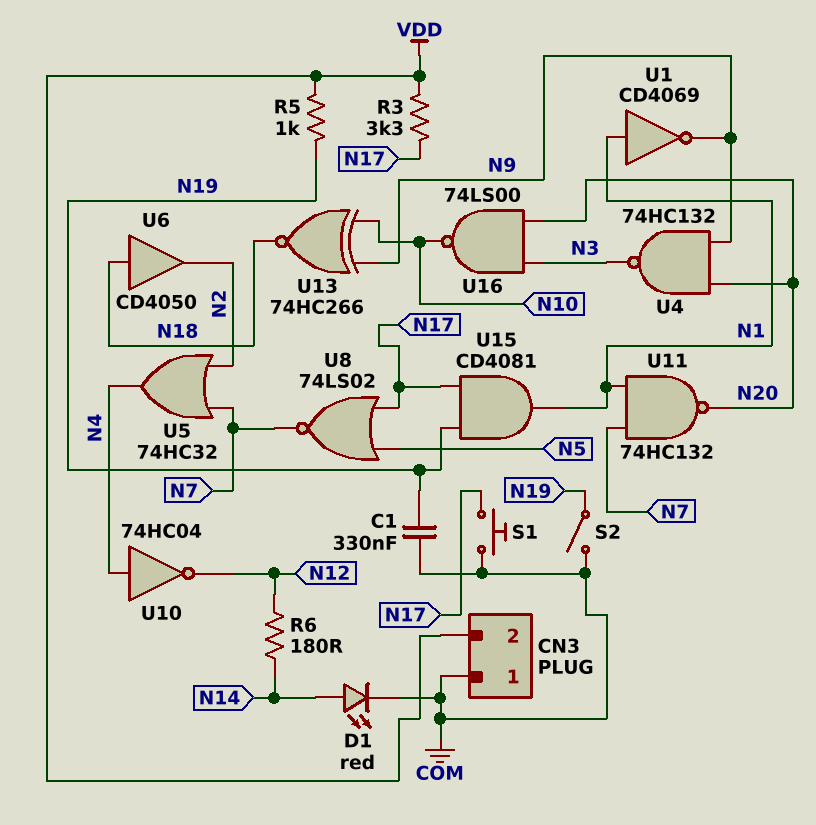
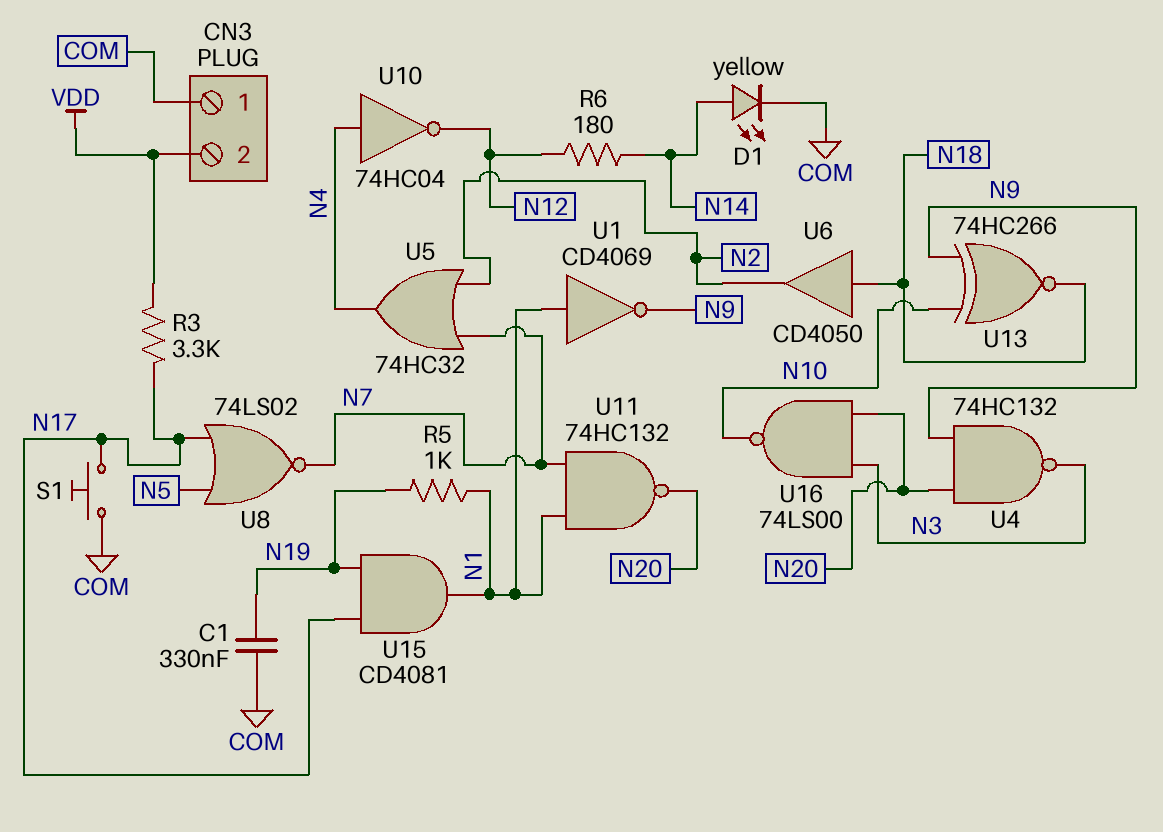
D1: LED red (A N14, K COM) -> LED yellow (A N14, K COM)
R5: 1k (N19, VDD) -> 1k (N1, N19)
S2: switch (COM, N19) -> none

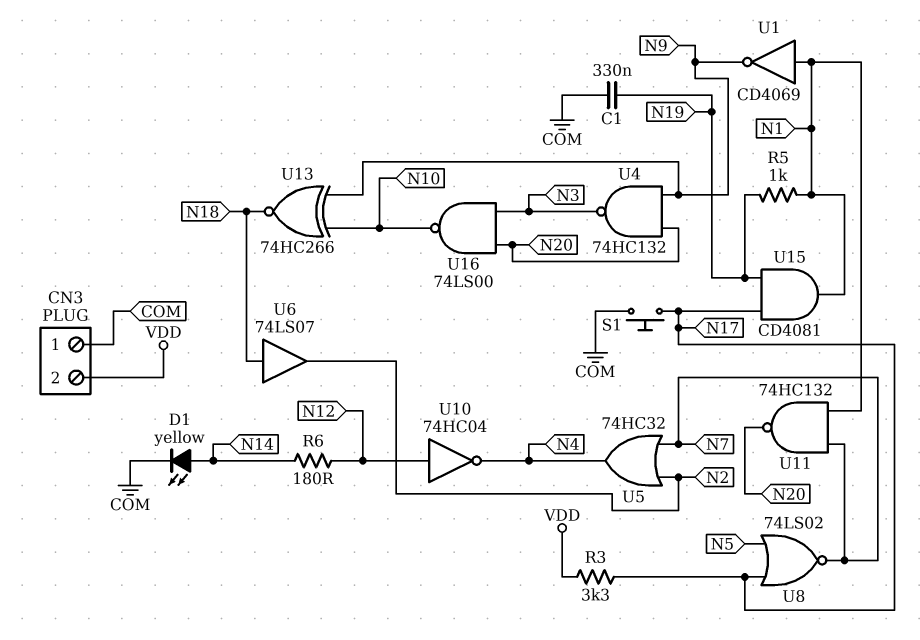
U6: buffer CD4050 (in N18, out N2) -> buffer 74LS07 (in N18, out N2)
U10: NOT 74HC04 (in N4, out N12) -> NOT 74HC04 (in N12, out N4)

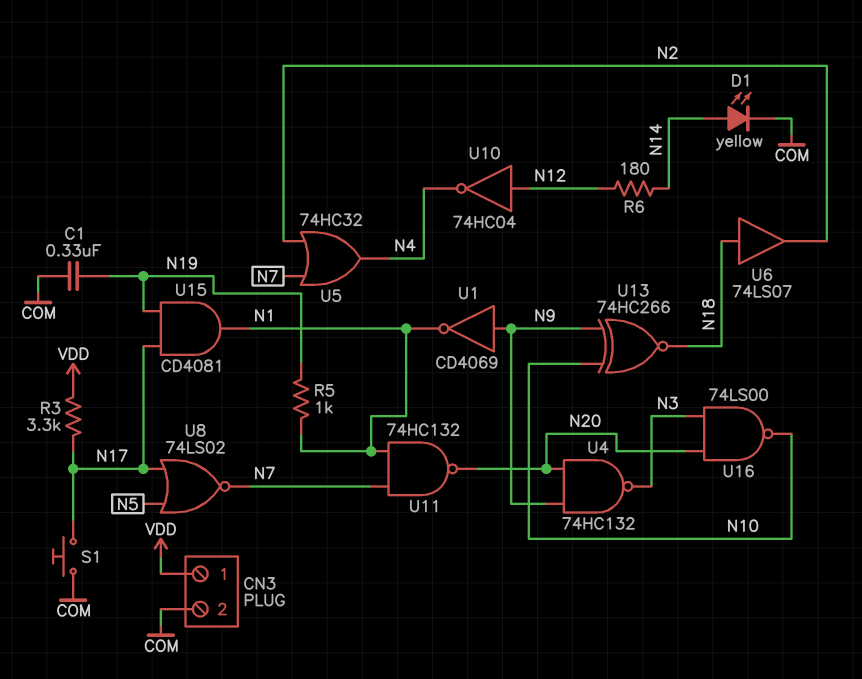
CN3 pin 1: COM -> VDD
CN3 pin 2: VDD -> COM
U1: NOT CD4069 (in N1, out N9) -> NOT CD4069 (in N9, out N1)

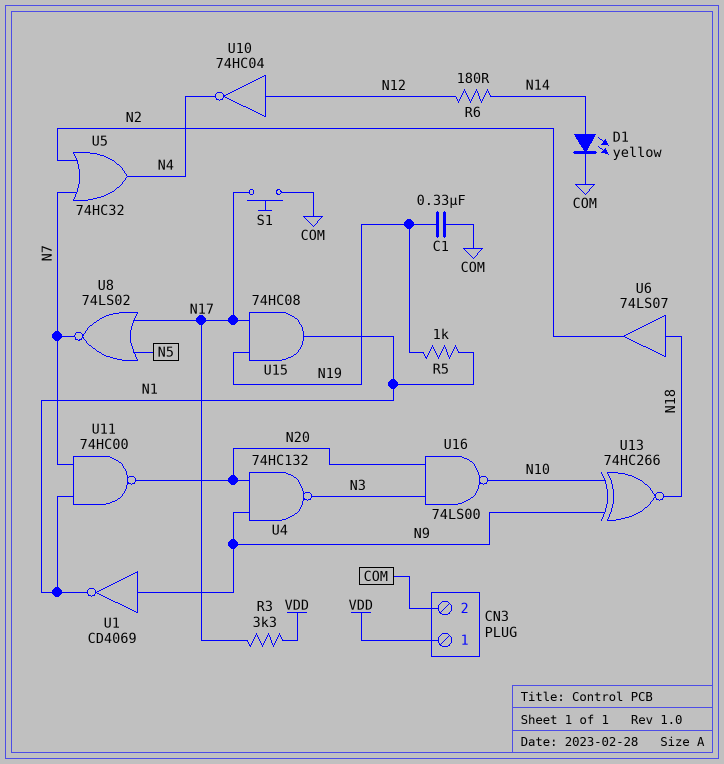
U11: NAND 74HC132 (in N1, in N7, out N20) -> NAND 74HC00 (in N1, in N7, out N20)
U15: AND CD4081 (in N17, in N19, out N1) -> AND 74HC08 (in N17, in N19, out N1)

